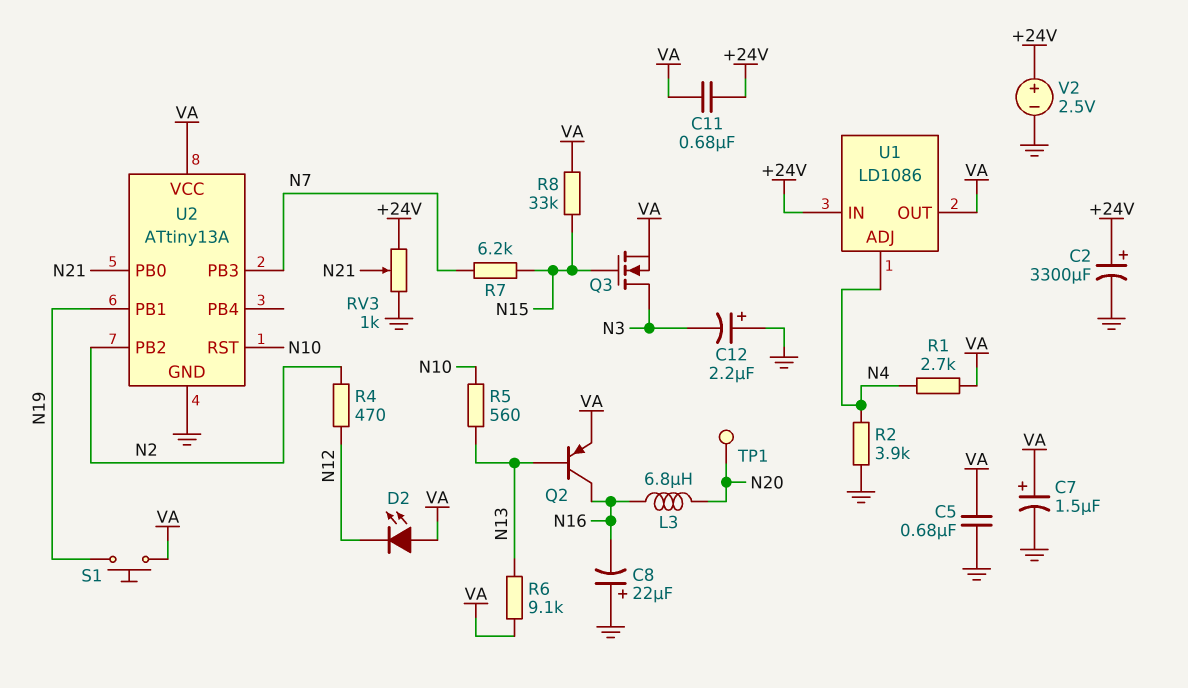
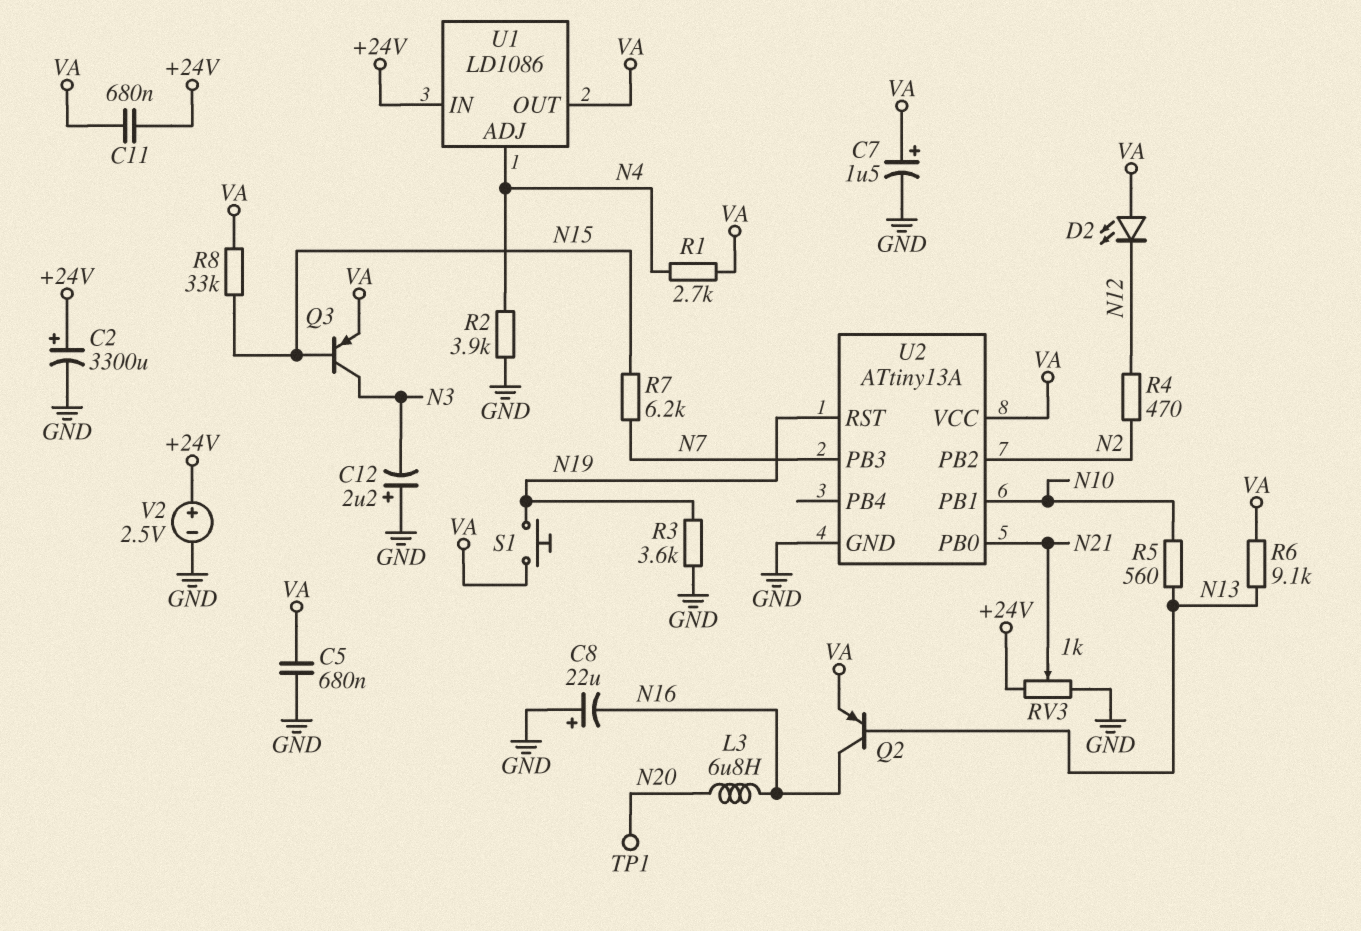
Q3: NMOS (G N15, D N3, S VA) -> PNP (B N15, C N3, E VA)
R3: none -> 3.6k (GND, N19)
U2 pin PB1: N19 -> N10
U2 pin RST: N10 -> N19

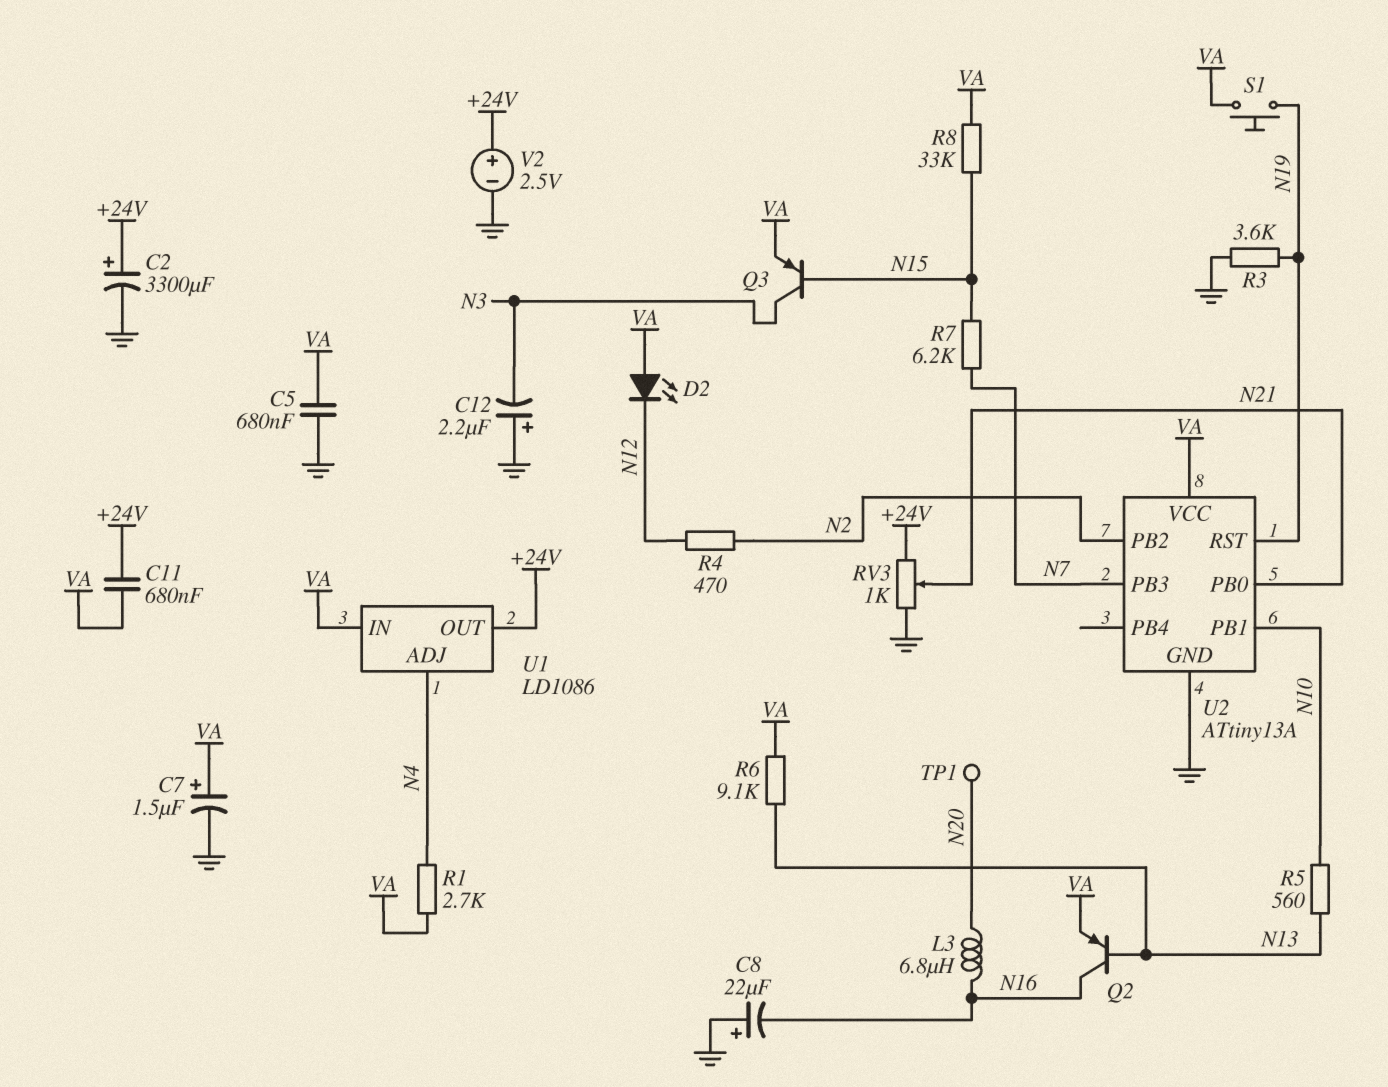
R2: 3.9k (GND, N4) -> none
U1 pin IN: +24V -> VA
U1 pin OUT: VA -> +24V

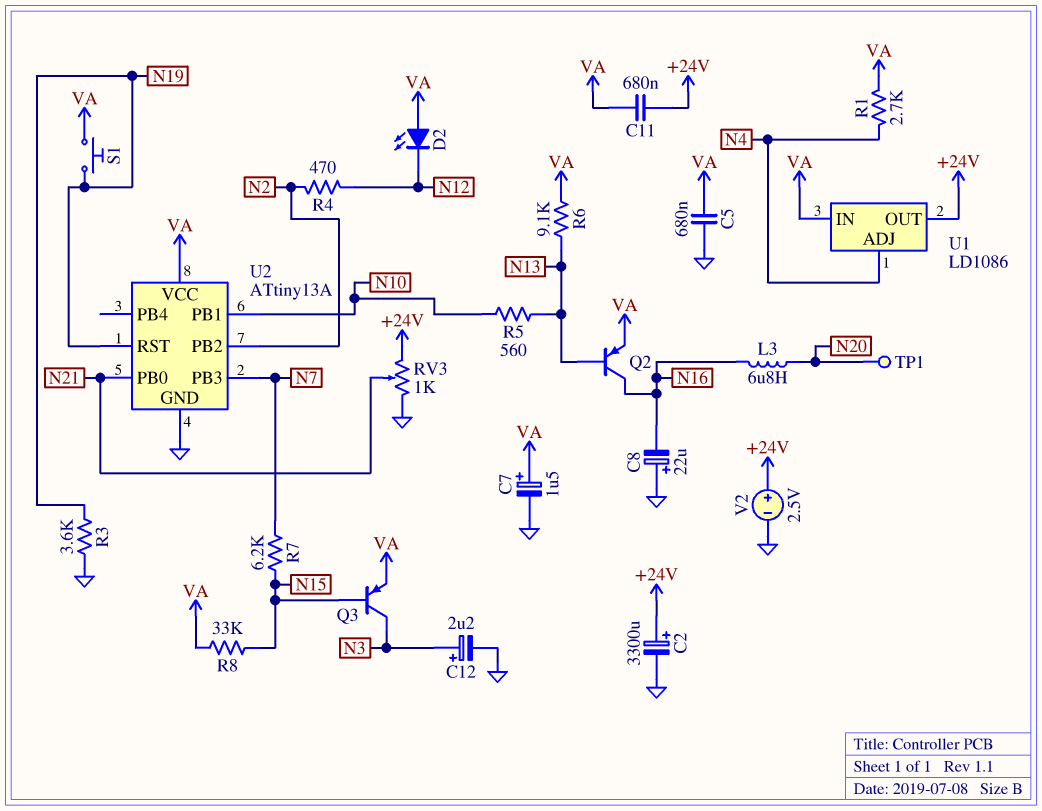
C12: 2.2uF (plus GND, minus N3) -> 2.2uF (plus N3, minus GND)

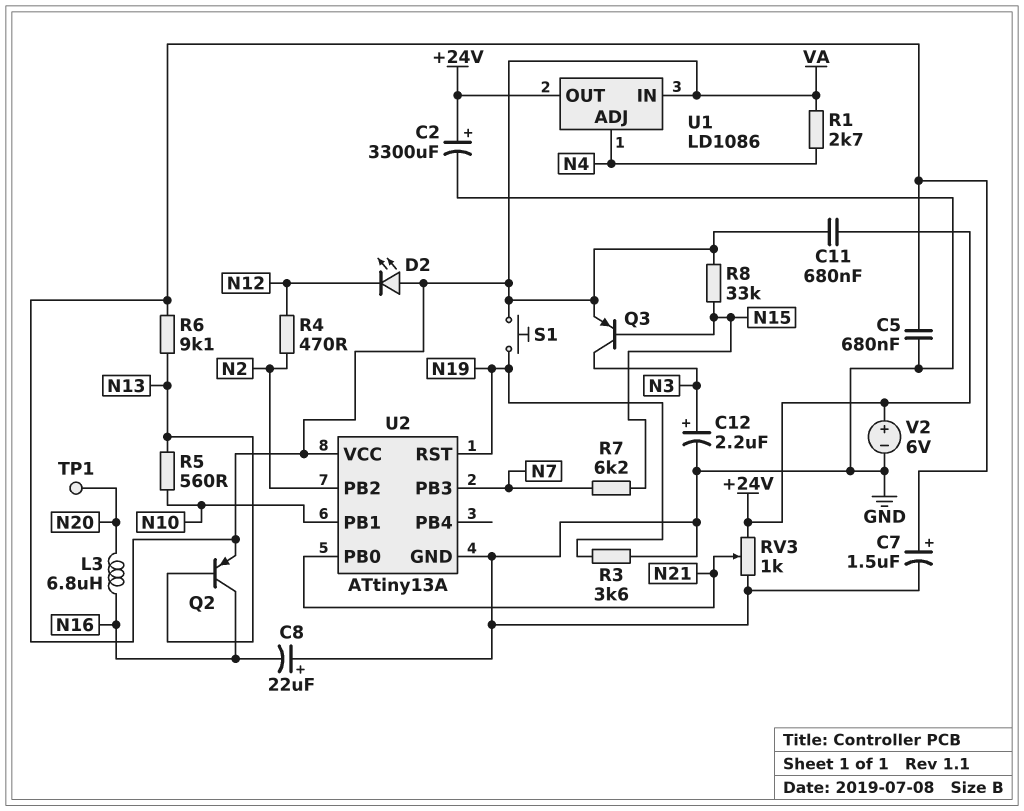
V2: 2.5V (plus +24V, minus GND) -> 6V (plus +24V, minus GND)

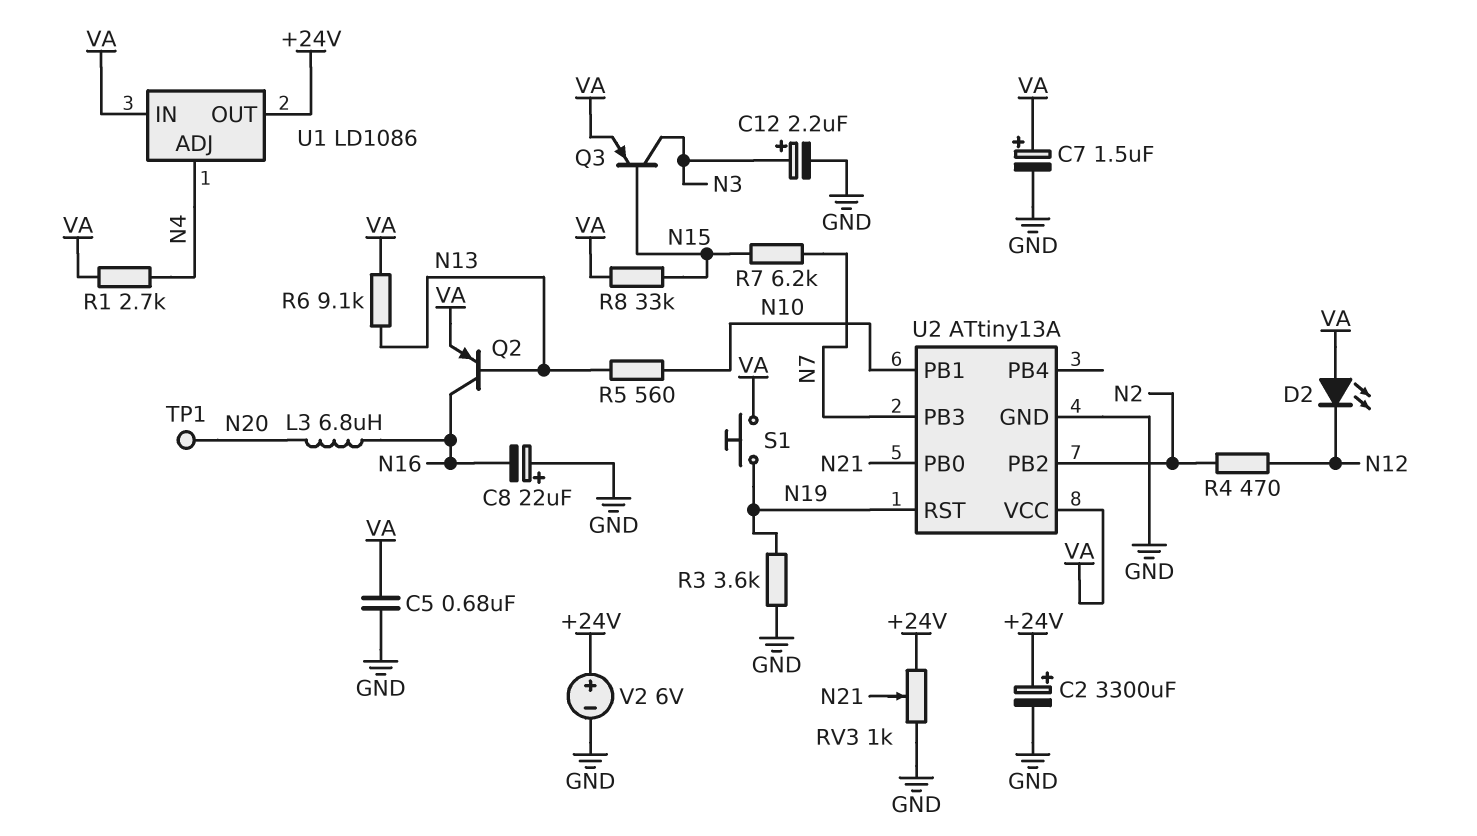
C11: 680nF (+24V, VA) -> none

